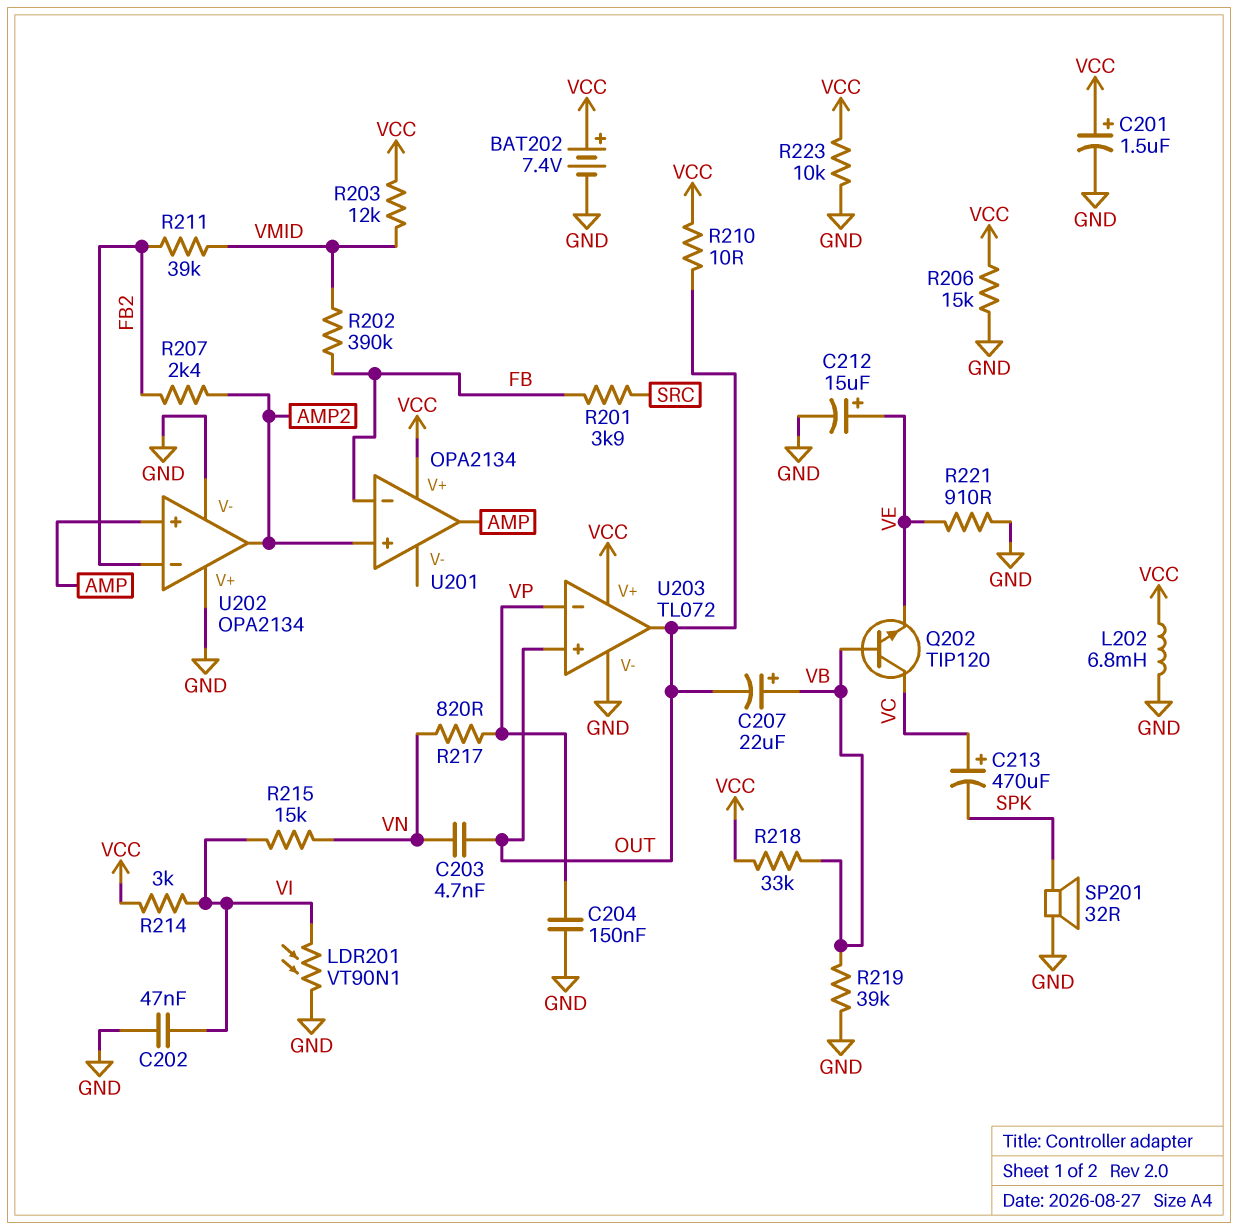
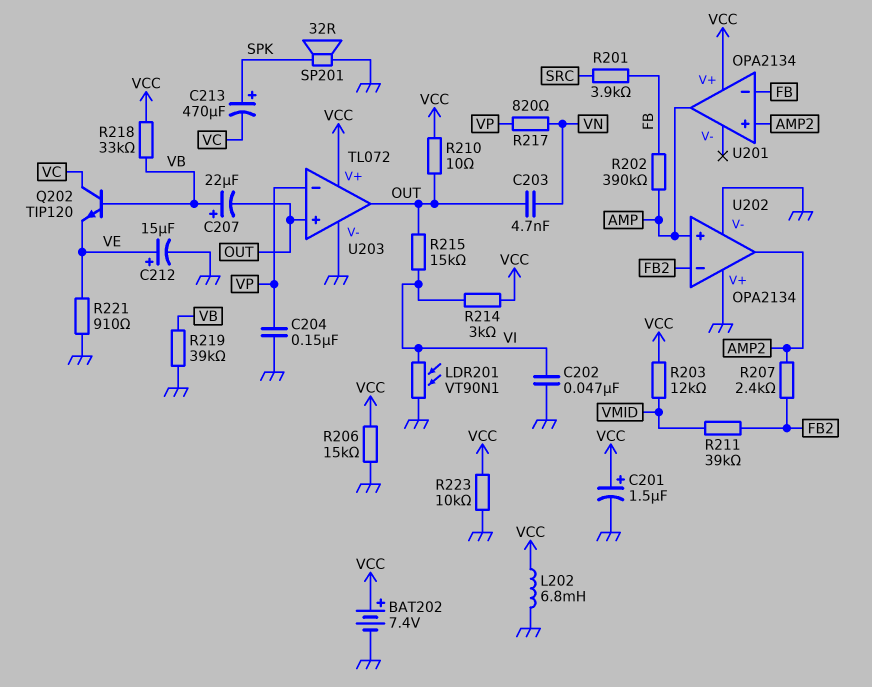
C213: 470uF (plus VC, minus SPK) -> 470uF (plus SPK, minus VC)
R202: 390k (FB, VMID) -> 390k (AMP, FB)
R215: 15k (VI, VN) -> 15k (OUT, VI)

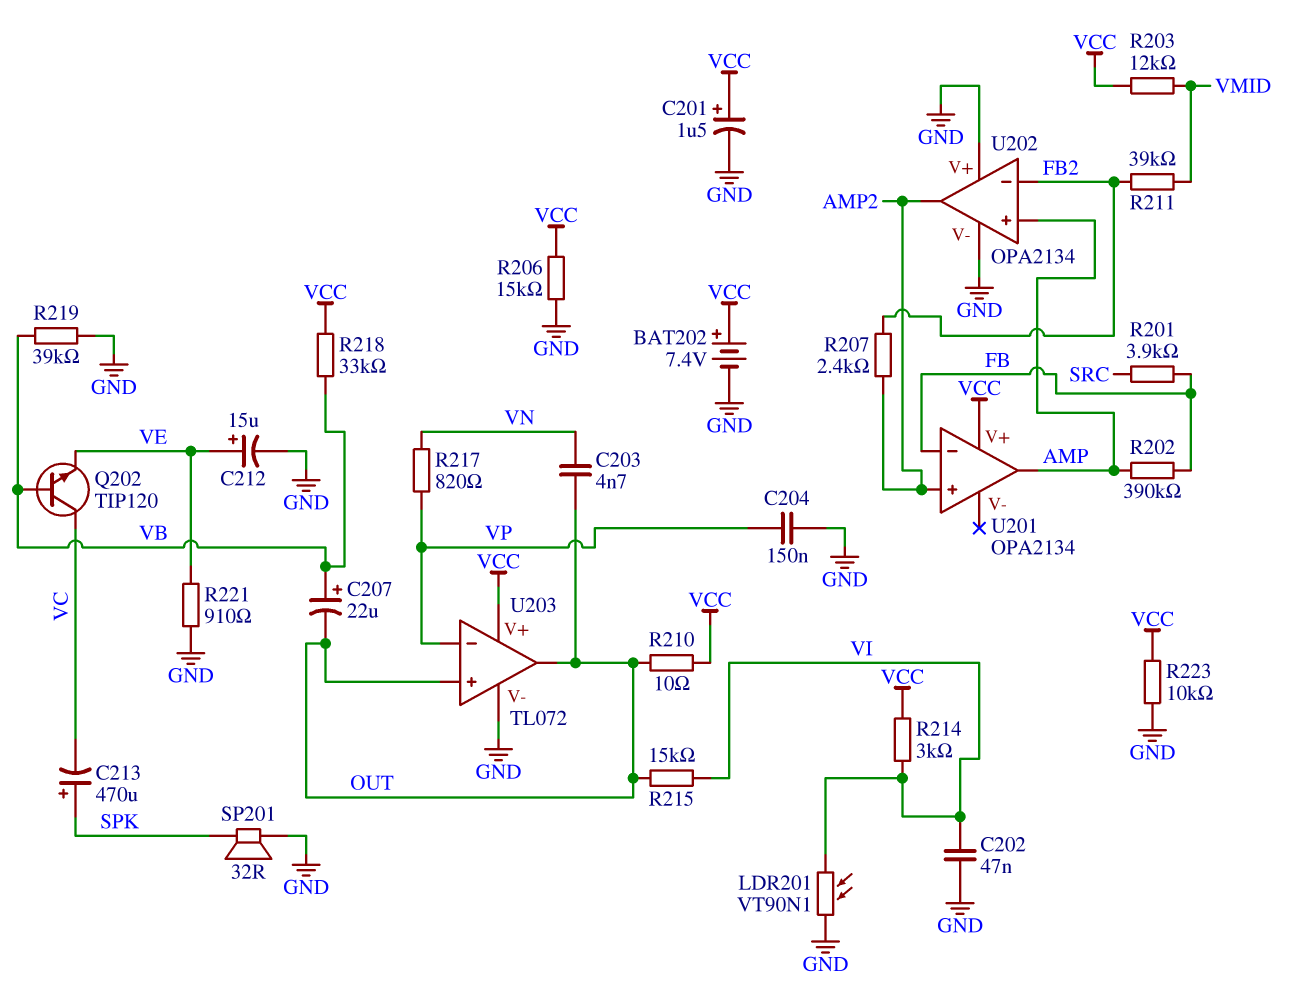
L202: 6.8mH (GND, VCC) -> none

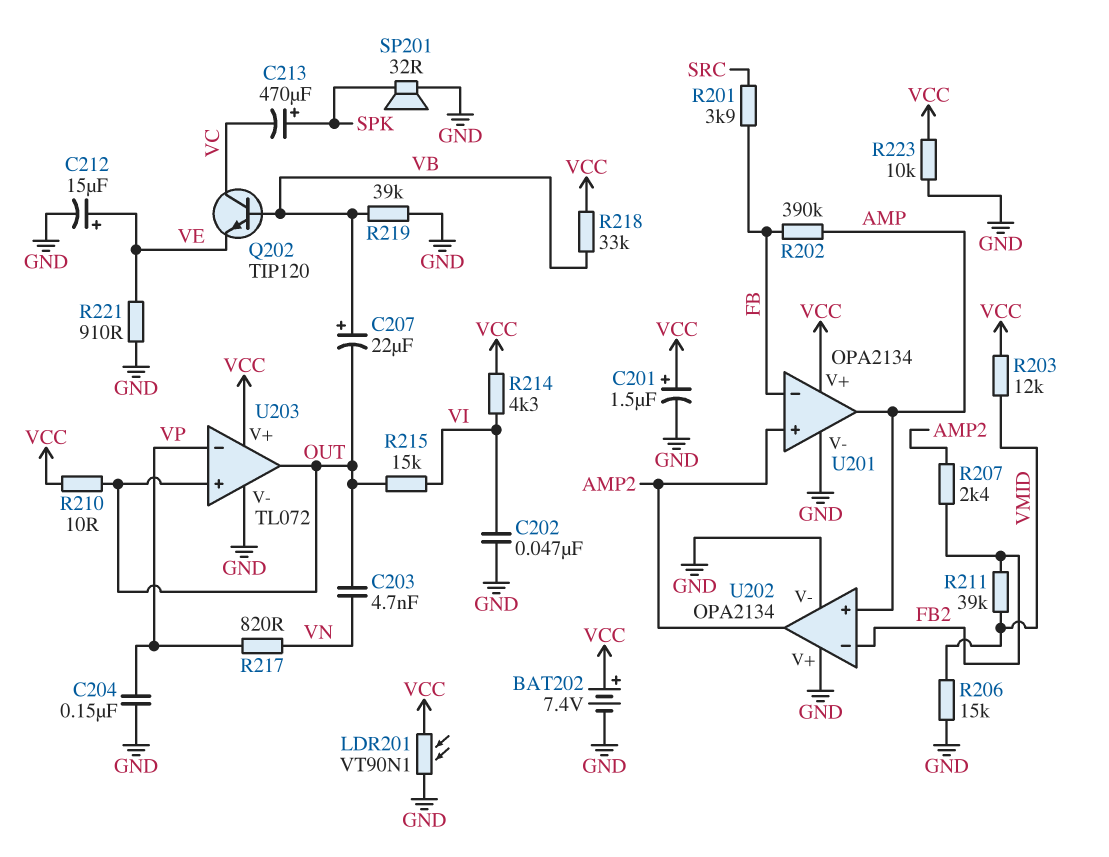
LDR201: VT90N1 (GND, VI) -> VT90N1 (GND, VCC)
R206: 15k (GND, VCC) -> 15k (GND, VMID)
R214: 3k (VCC, VI) -> 4.3k (VCC, VI)
U201 pin V-: none -> GND

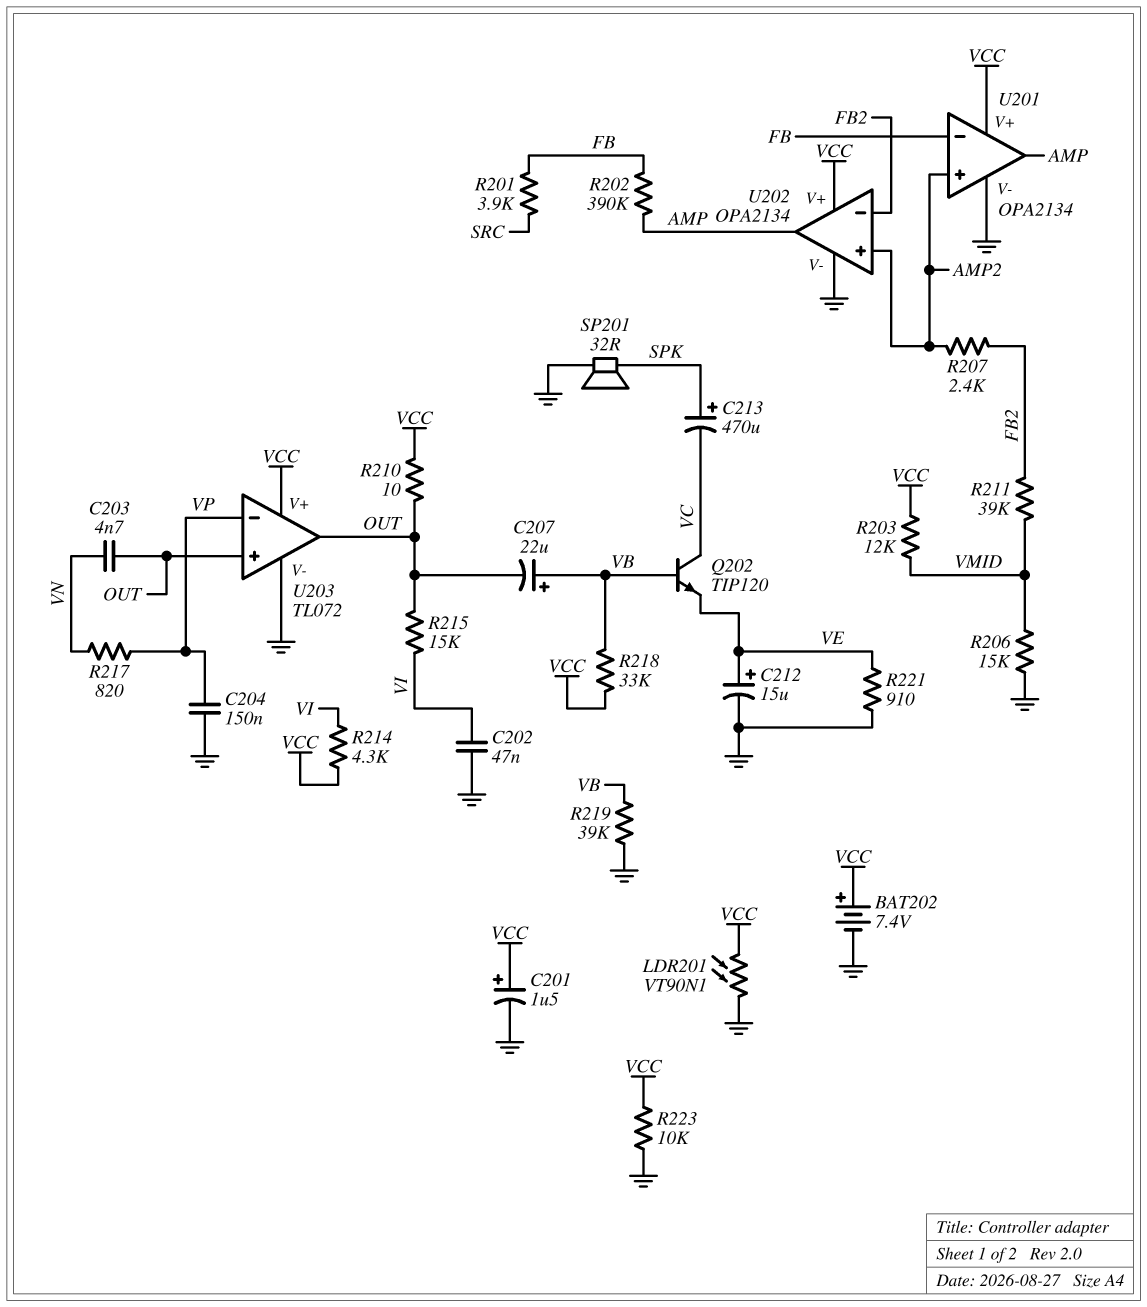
U202 pin V+: GND -> VCC
U202 pin in+: AMP -> AMP2
U202 pin out: AMP2 -> AMP

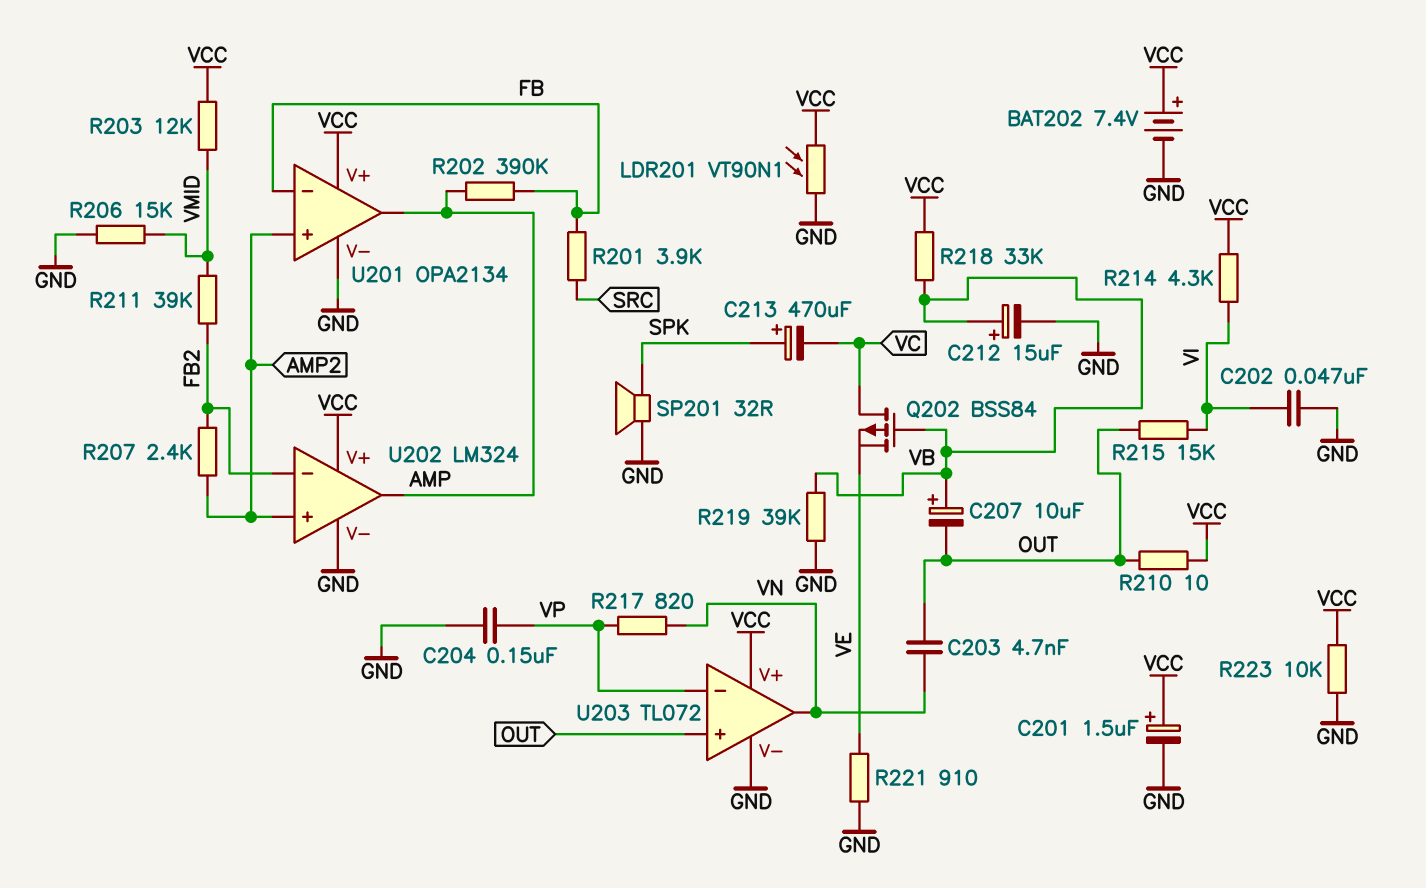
C207: 22uF (plus VB, minus OUT) -> 10uF (plus VB, minus OUT)
C212: 15uF (plus VE, minus GND) -> 15uF (plus VB, minus GND)
Q202: NPN TIP120 (B VB, C VC, E VE) -> PMOS BSS84 (G VB, D VC, S VE)
U202: OPA2134 -> LM324
U203 pin out: OUT -> VN

